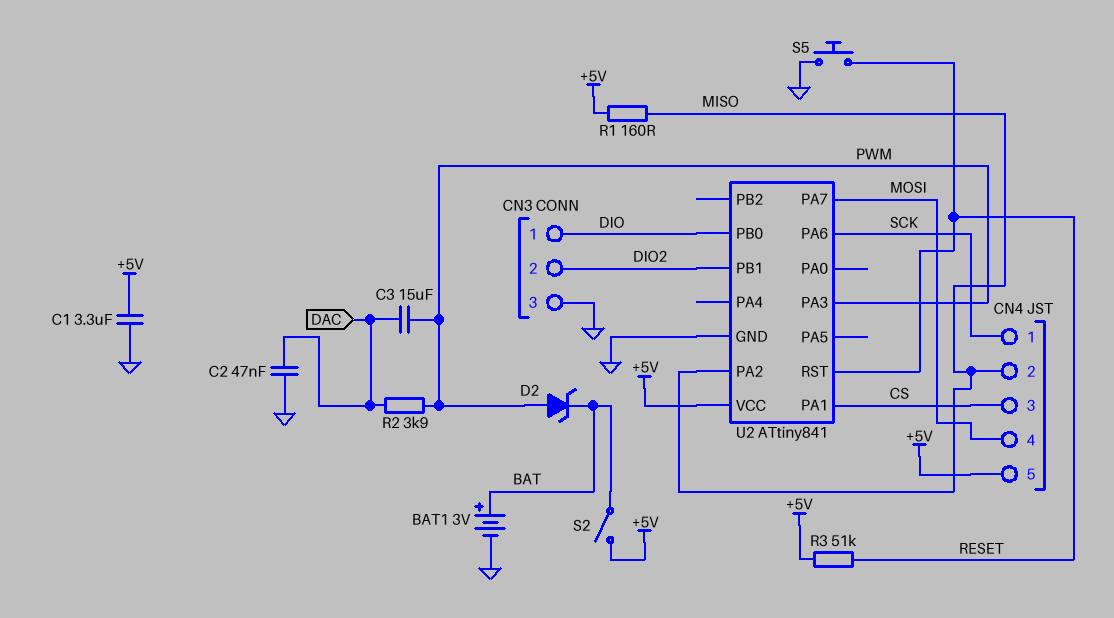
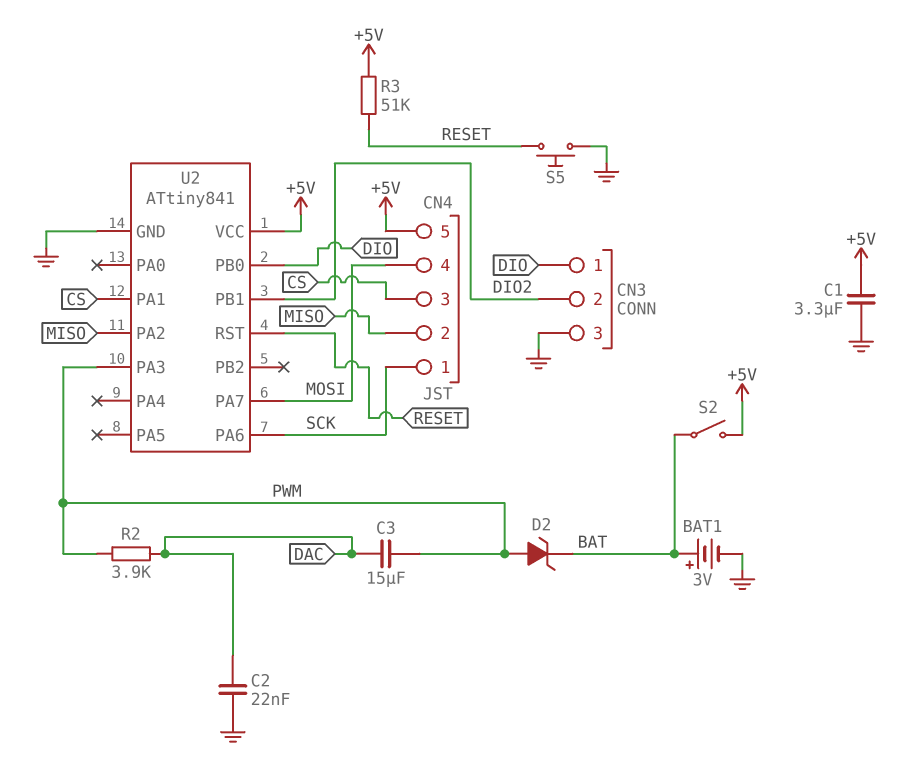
C2: 47nF (DAC, GND) -> 22nF (DAC, GND)
R1: 160 (+5V, MISO) -> none

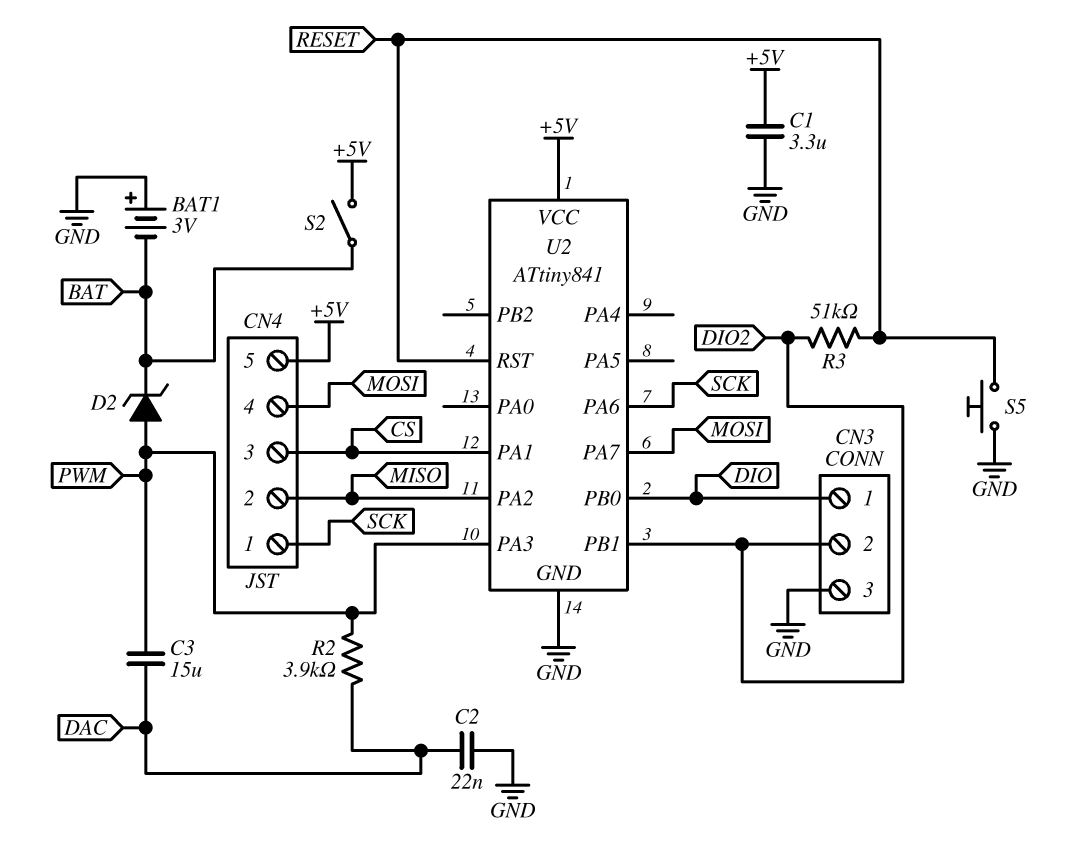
BAT1: 3V (plus BAT, minus GND) -> 3V (plus GND, minus BAT)
R3: 51k (+5V, RESET) -> 51k (DIO2, RESET)

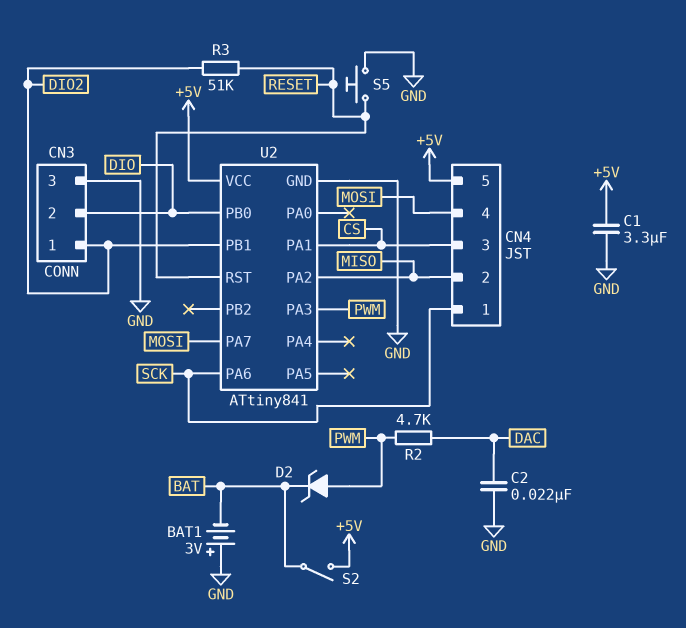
C3: 15uF (DAC, PWM) -> none
CN3 pin 1: DIO -> DIO2
CN3 pin 2: DIO2 -> DIO
R2: 3.9k (DAC, PWM) -> 4.7k (DAC, PWM)

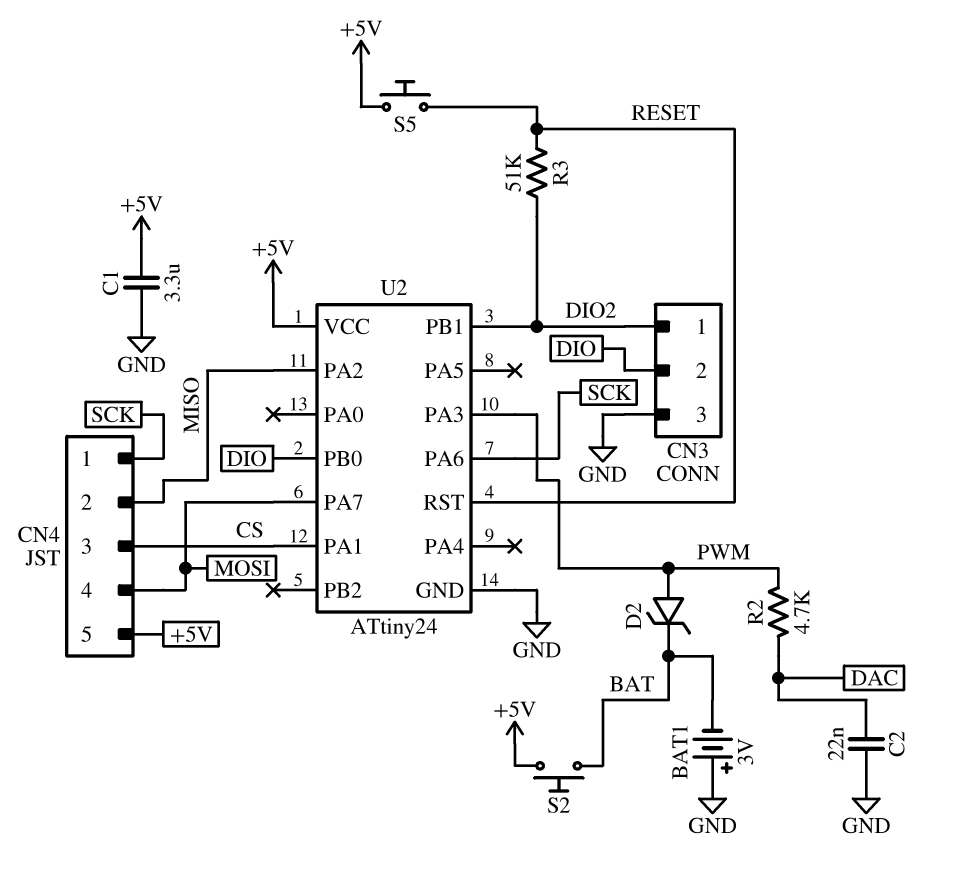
S2: switch (+5V, BAT) -> button (+5V, BAT)
S5: button (GND, RESET) -> button (+5V, RESET)
U2: ATtiny841 -> ATtiny24

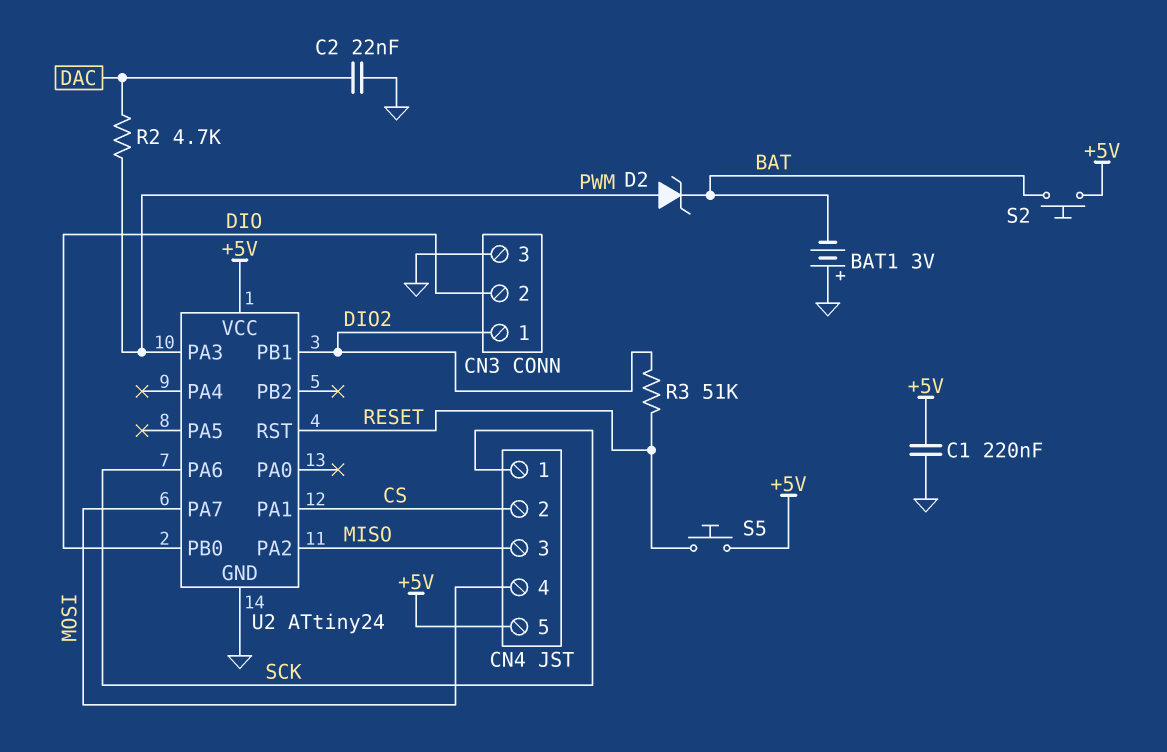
C1: 3.3uF (+5V, GND) -> 220nF (+5V, GND)
CN4 pin 2: MISO -> CS
CN4 pin 3: CS -> MISO

